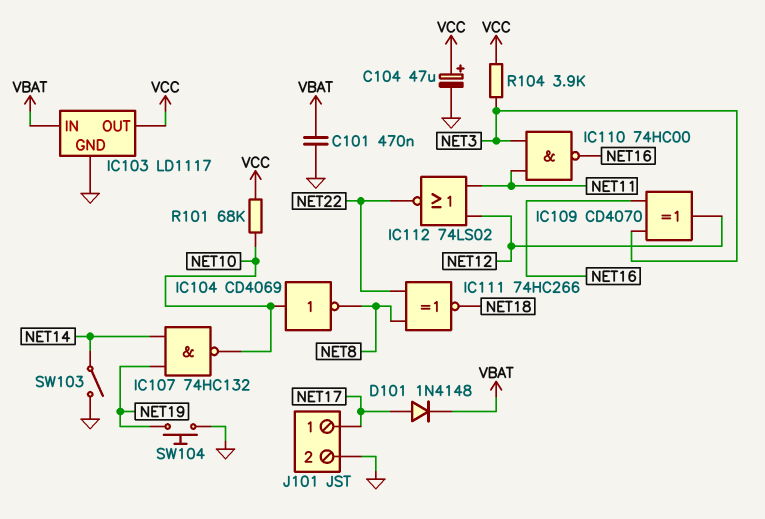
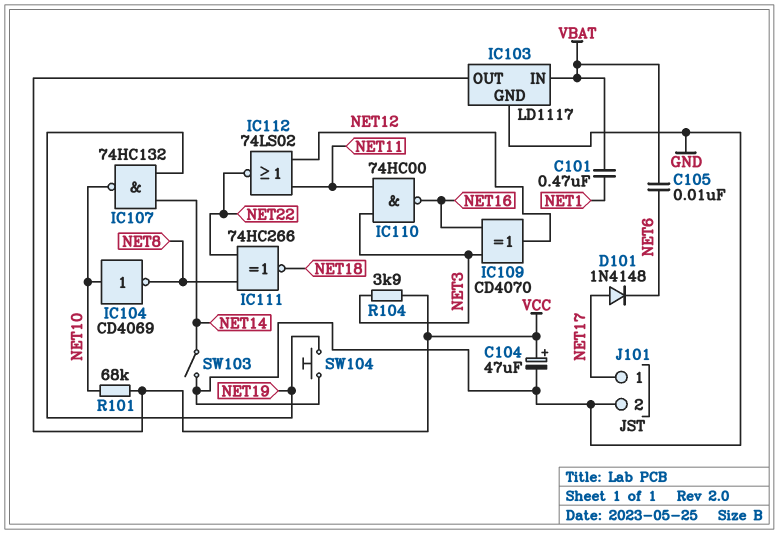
C101: 470nF (GND, VBAT) -> 470nF (NET1, VBAT)
C105: none -> 10nF (NET6, VBAT)
D101: diode 1N4148 (A NET17, K VBAT) -> diode 1N4148 (A NET17, K NET6)

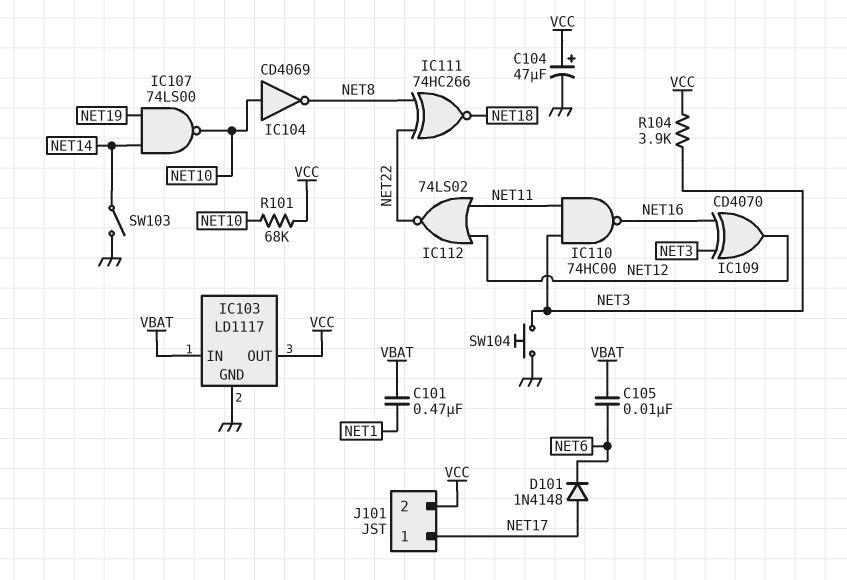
IC107: NAND 74HC132 (in NET14, in NET19, out NET10) -> NAND 74LS00 (in NET14, in NET19, out NET10)
J101 pin 2: GND -> VCC
SW104: button (GND, NET19) -> button (GND, NET3)

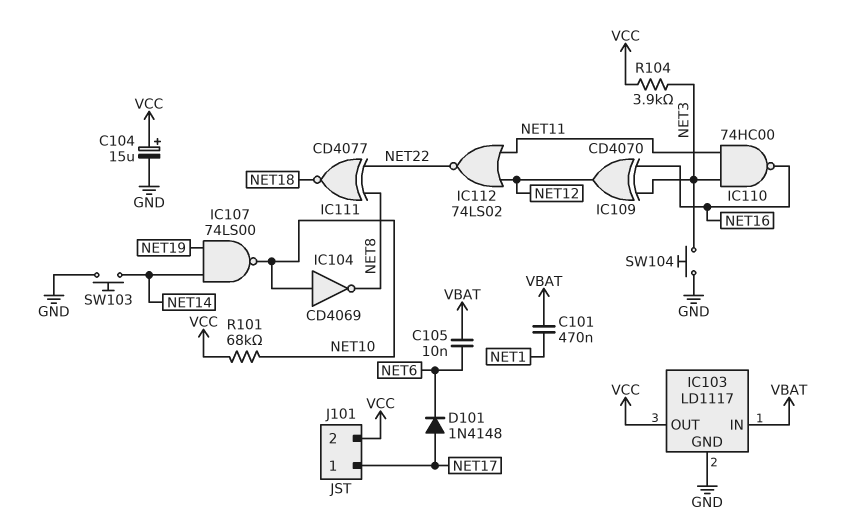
C104: 47uF (plus VCC, minus GND) -> 15uF (plus VCC, minus GND)
IC111: XNOR 74HC266 (in NET8, in NET22, out NET18) -> XNOR CD4077 (in NET8, in NET22, out NET18)
SW103: switch (GND, NET14) -> button (GND, NET14)

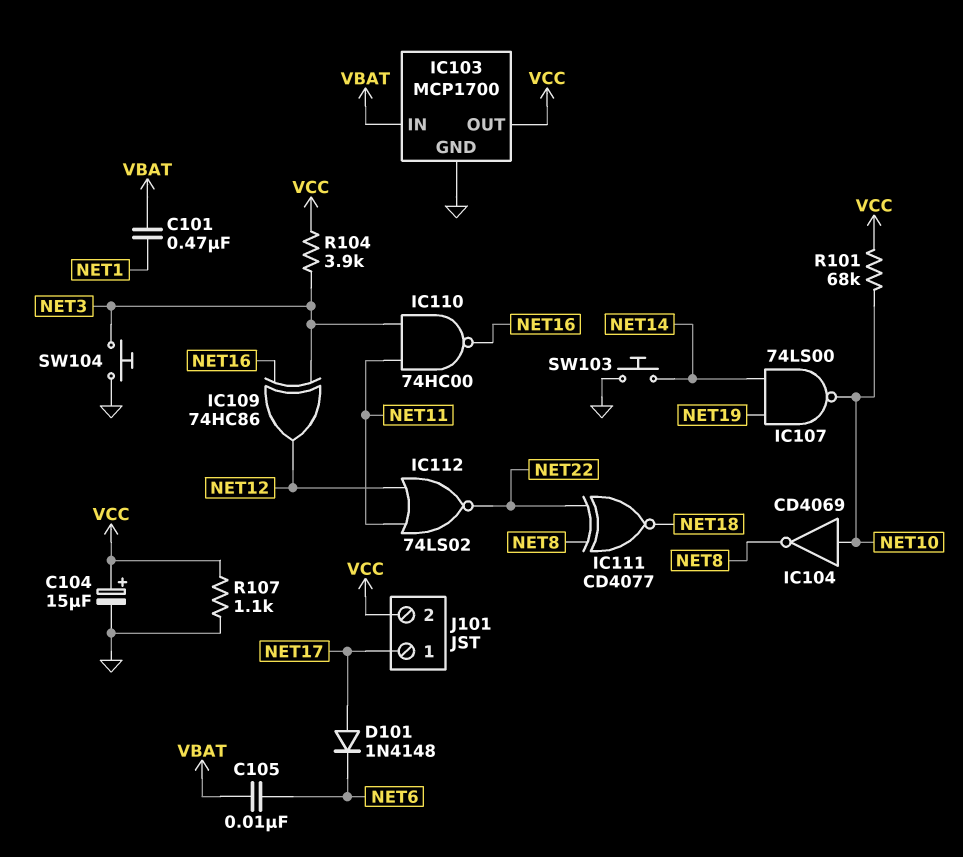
IC103: LD1117 -> MCP1700
IC109: XOR CD4070 (in NET3, in NET16, out NET12) -> XOR 74HC86 (in NET3, in NET16, out NET12)
R107: none -> 1.1k (GND, VCC)

